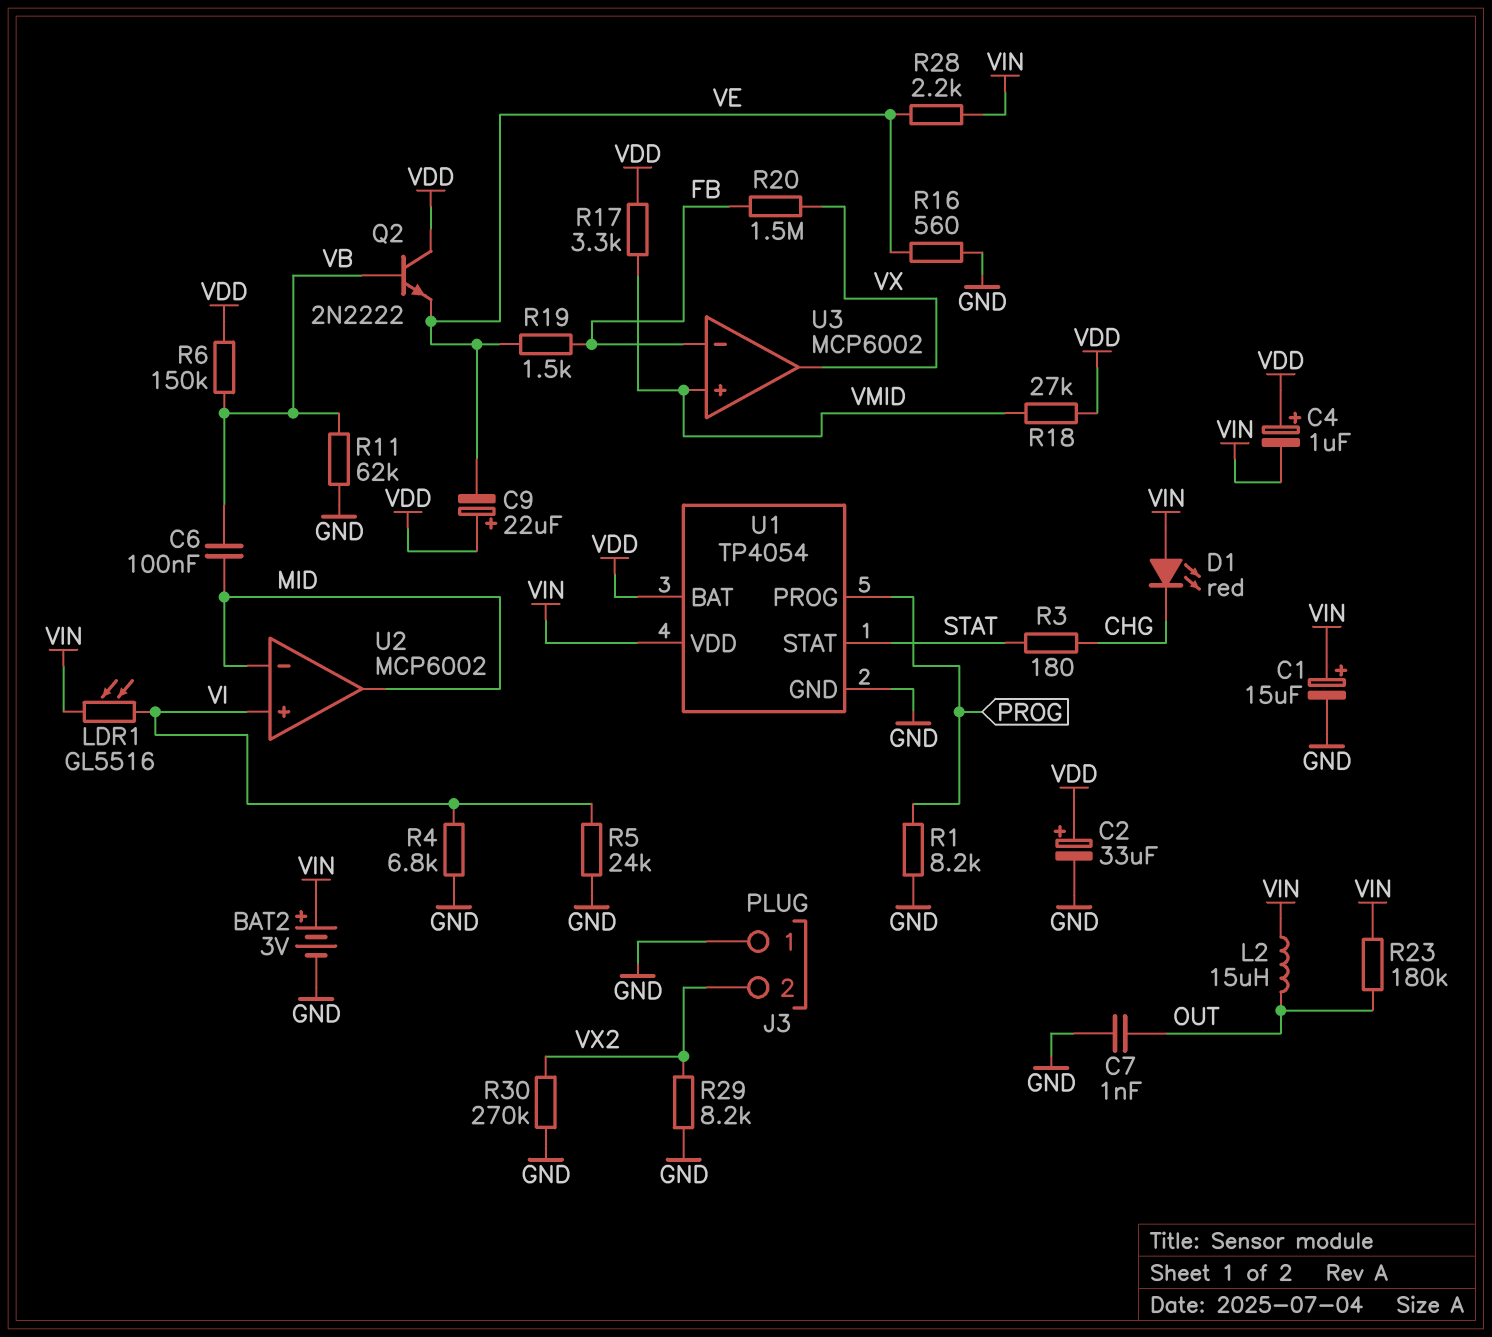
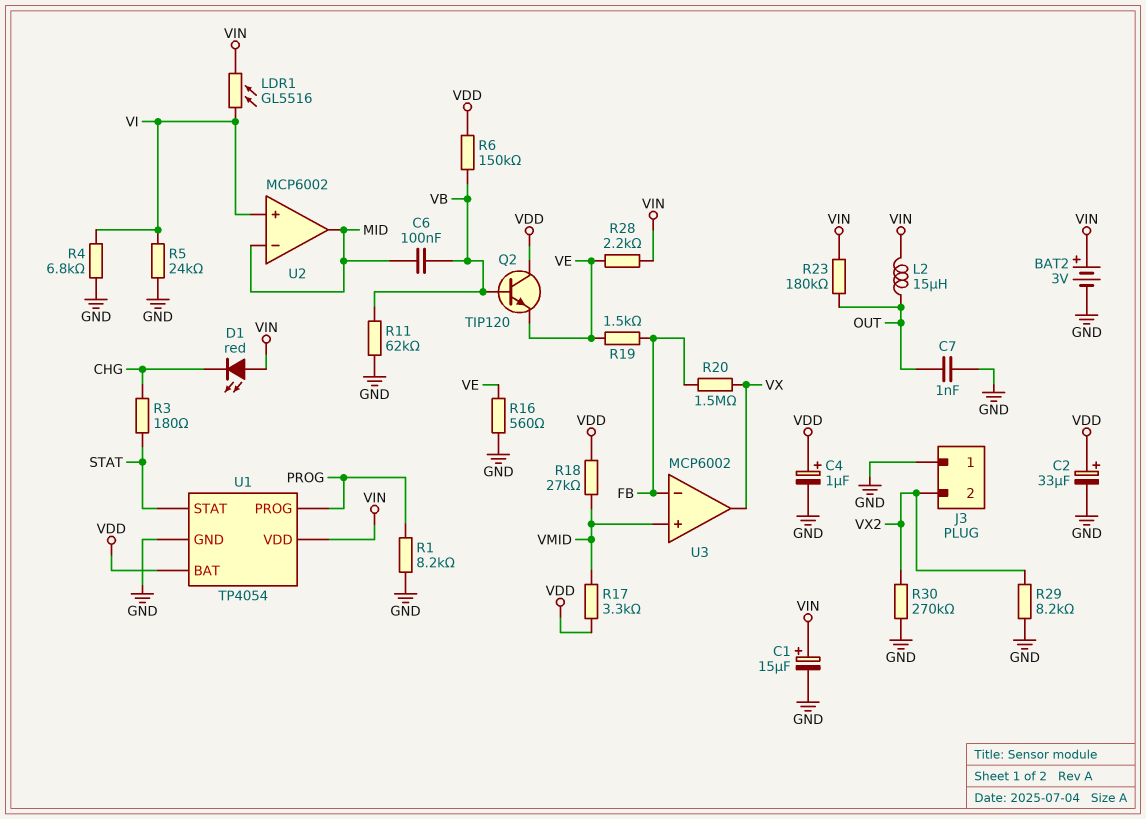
C4: 1uF (plus VDD, minus VIN) -> 1uF (plus VDD, minus GND)
C9: 22uF (plus VDD, minus VE) -> none
Q2: NPN 2N2222 (B VB, C VDD, E VE) -> NPN TIP120 (B VB, C VDD, E VE)

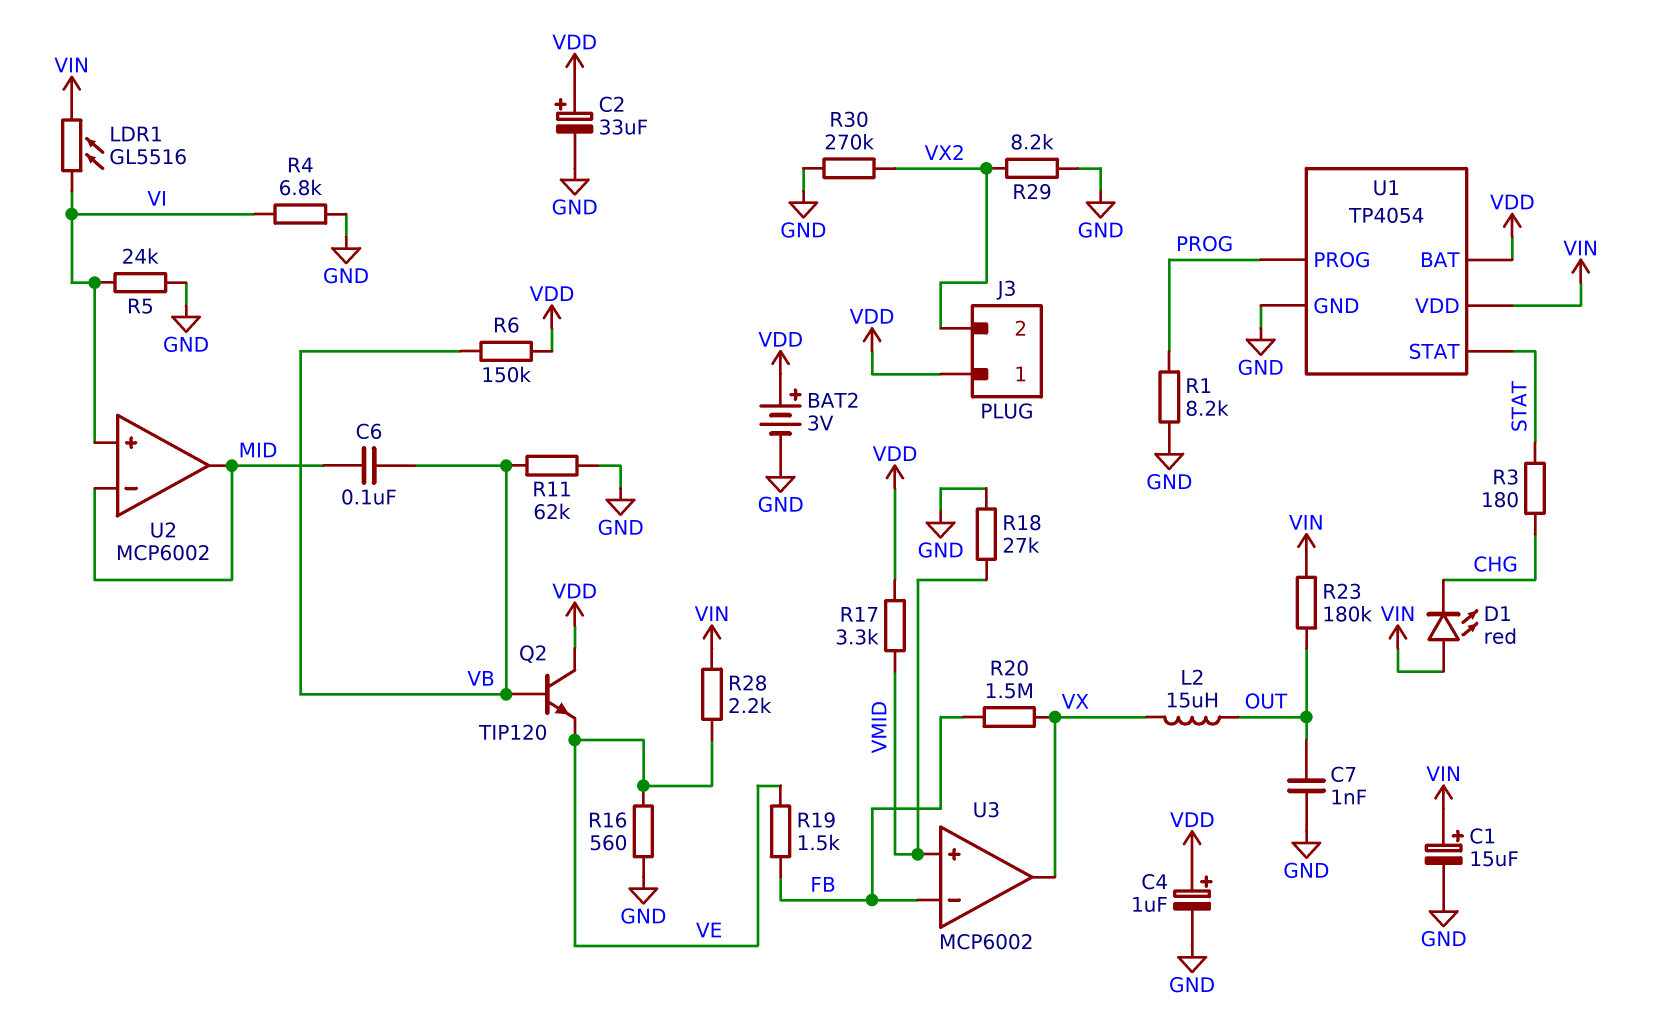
BAT2: 3V (plus VIN, minus GND) -> 3V (plus VDD, minus GND)
J3 pin 1: GND -> VDD
L2: 15uH (OUT, VIN) -> 15uH (OUT, VX)
R18: 27k (VDD, VMID) -> 27k (GND, VMID)

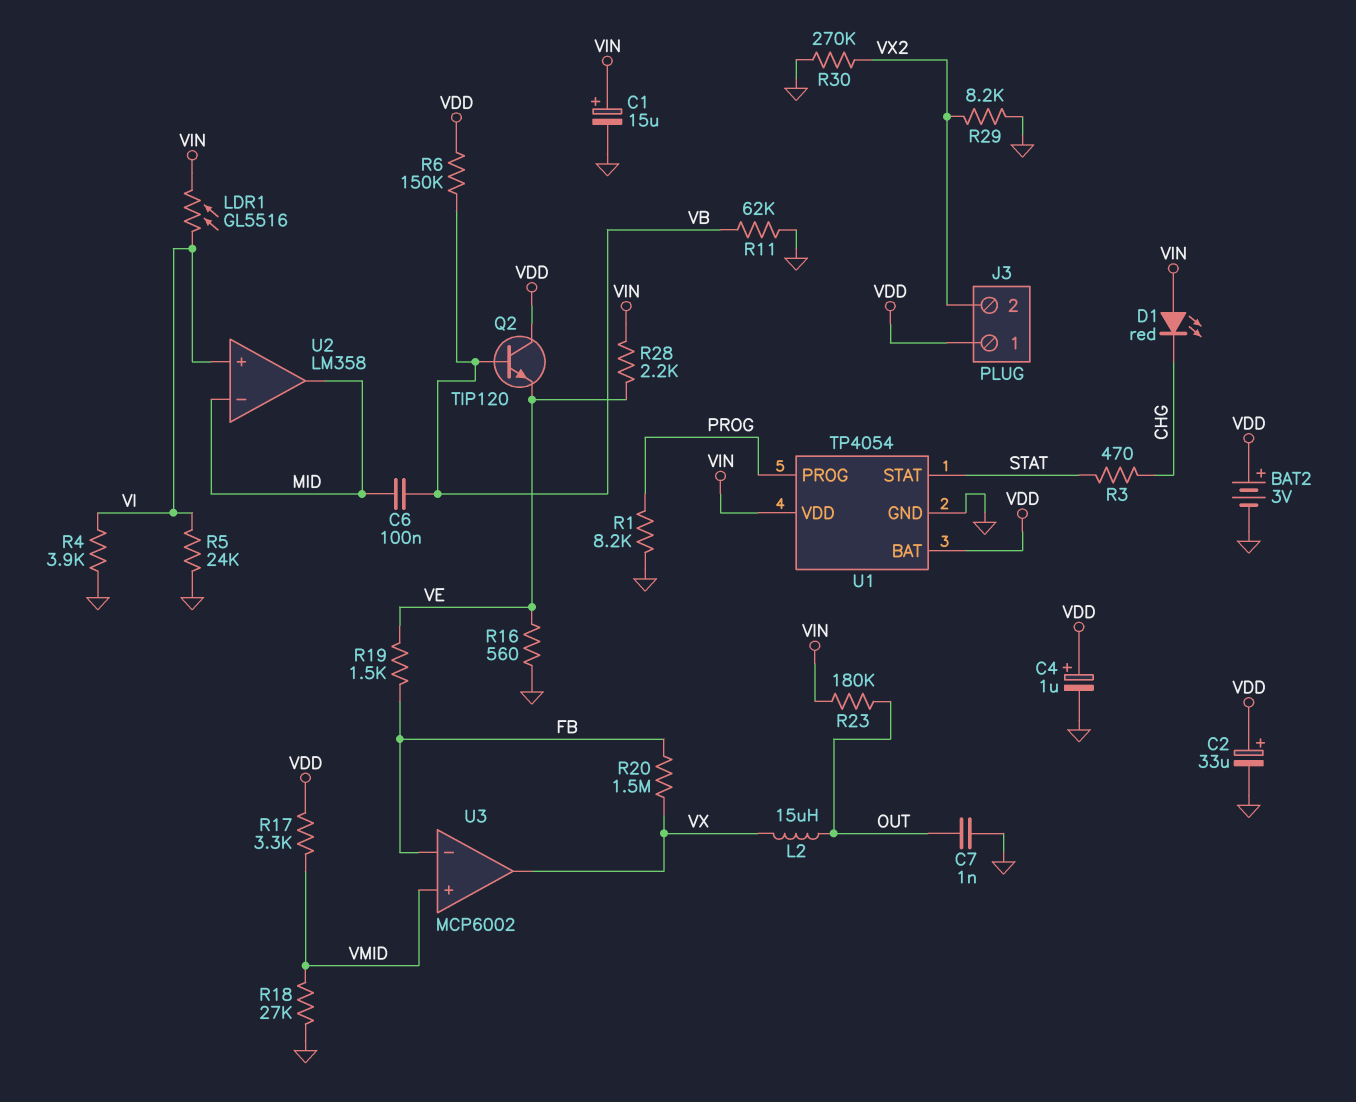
R3: 180 (CHG, STAT) -> 470 (CHG, STAT)
R4: 6.8k (GND, VI) -> 3.9k (GND, VI)
U2: MCP6002 -> LM358

